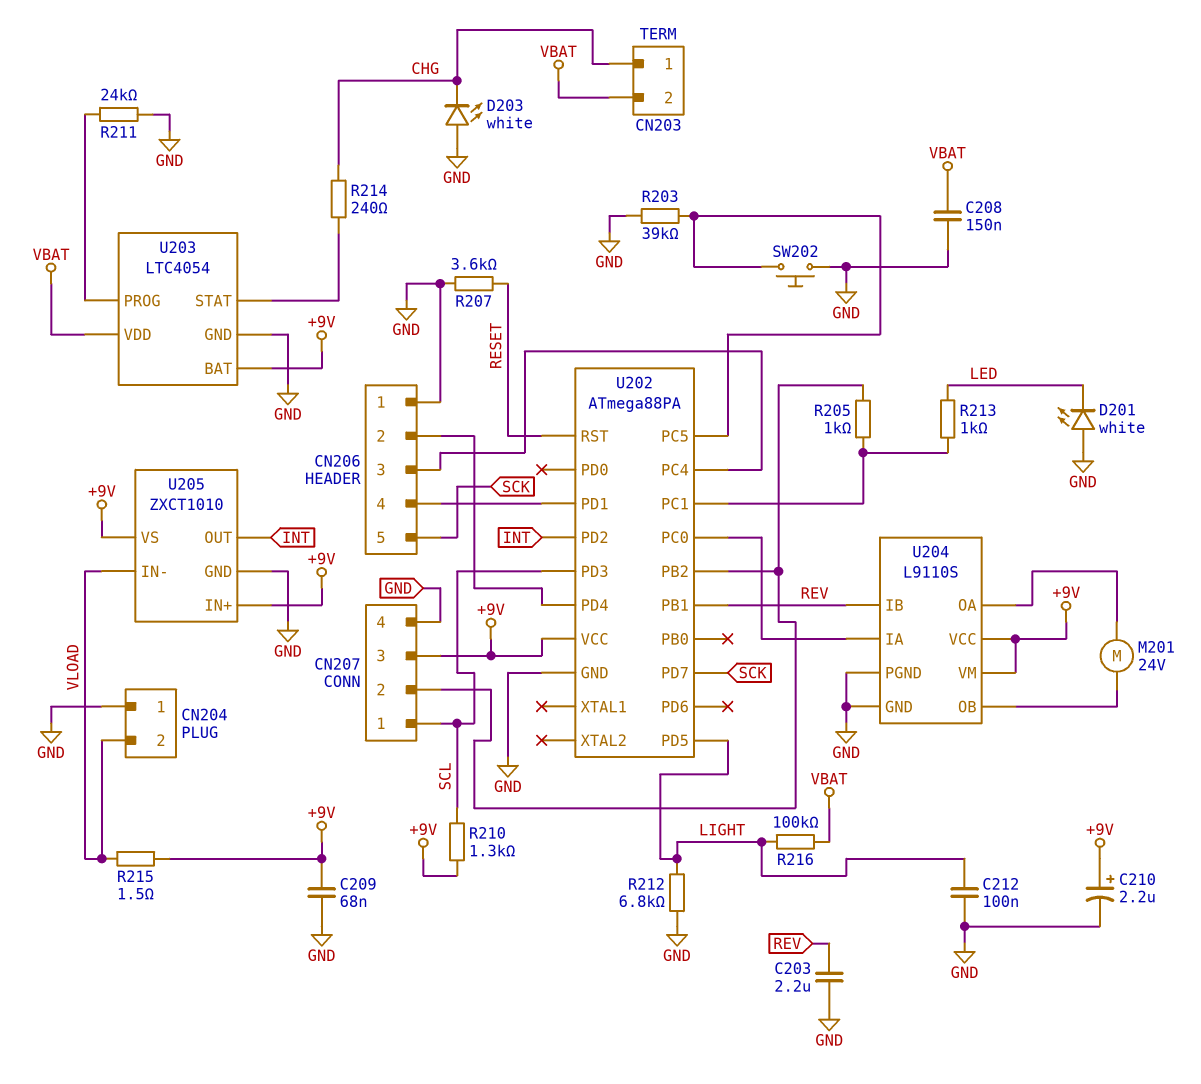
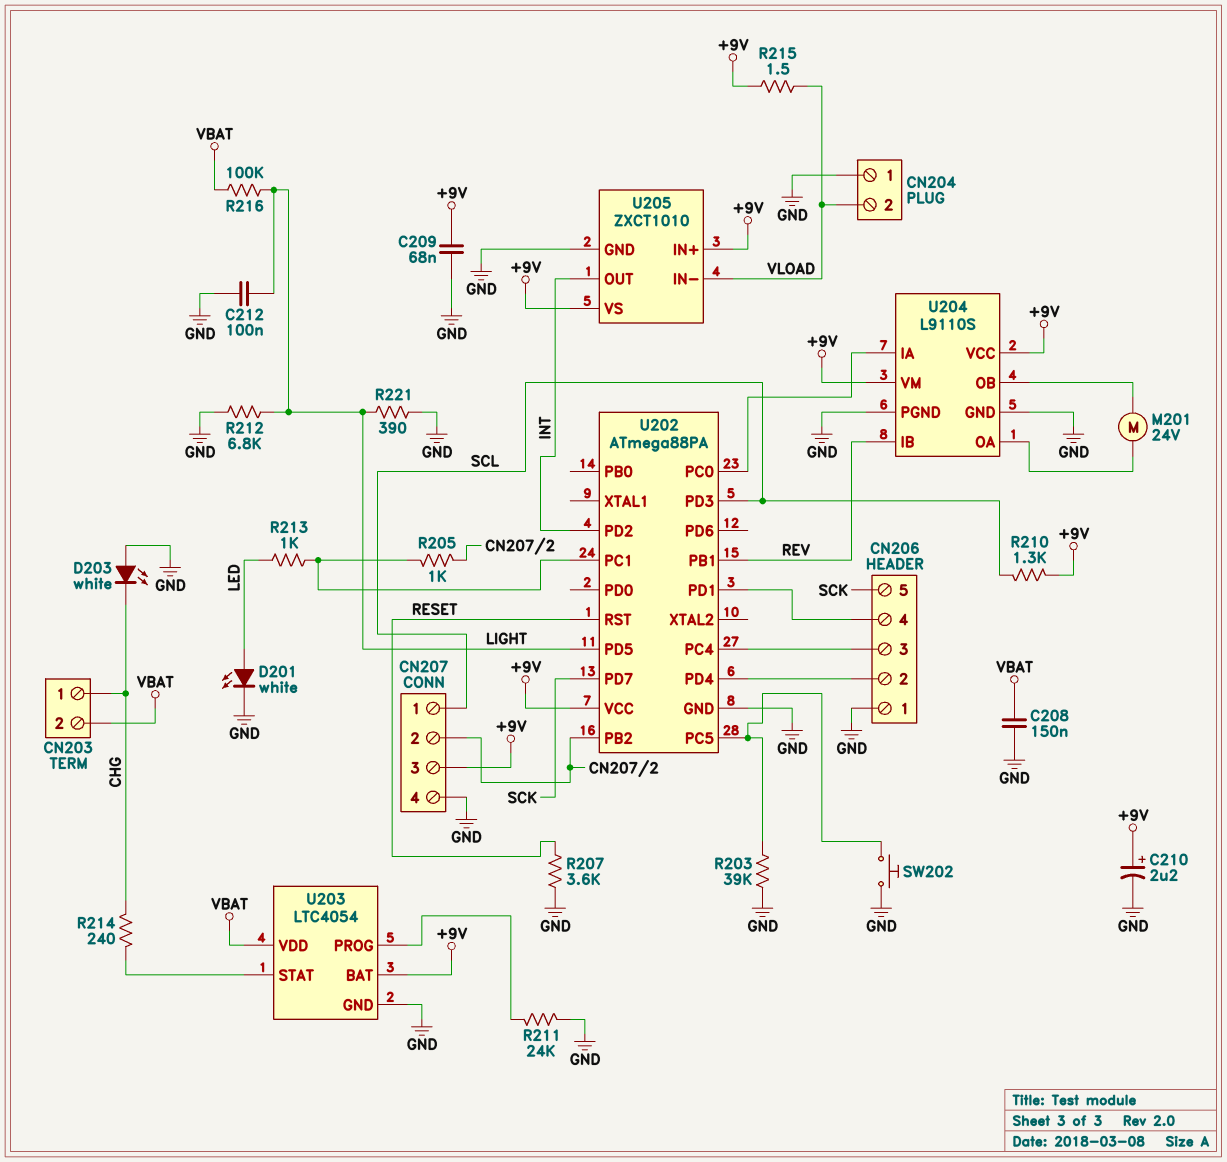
C203: 2.2uF (GND, REV) -> none
D201: LED white (A GND, K LED) -> LED white (A LED, K GND)
R221: none -> 390 (GND, LIGHT)

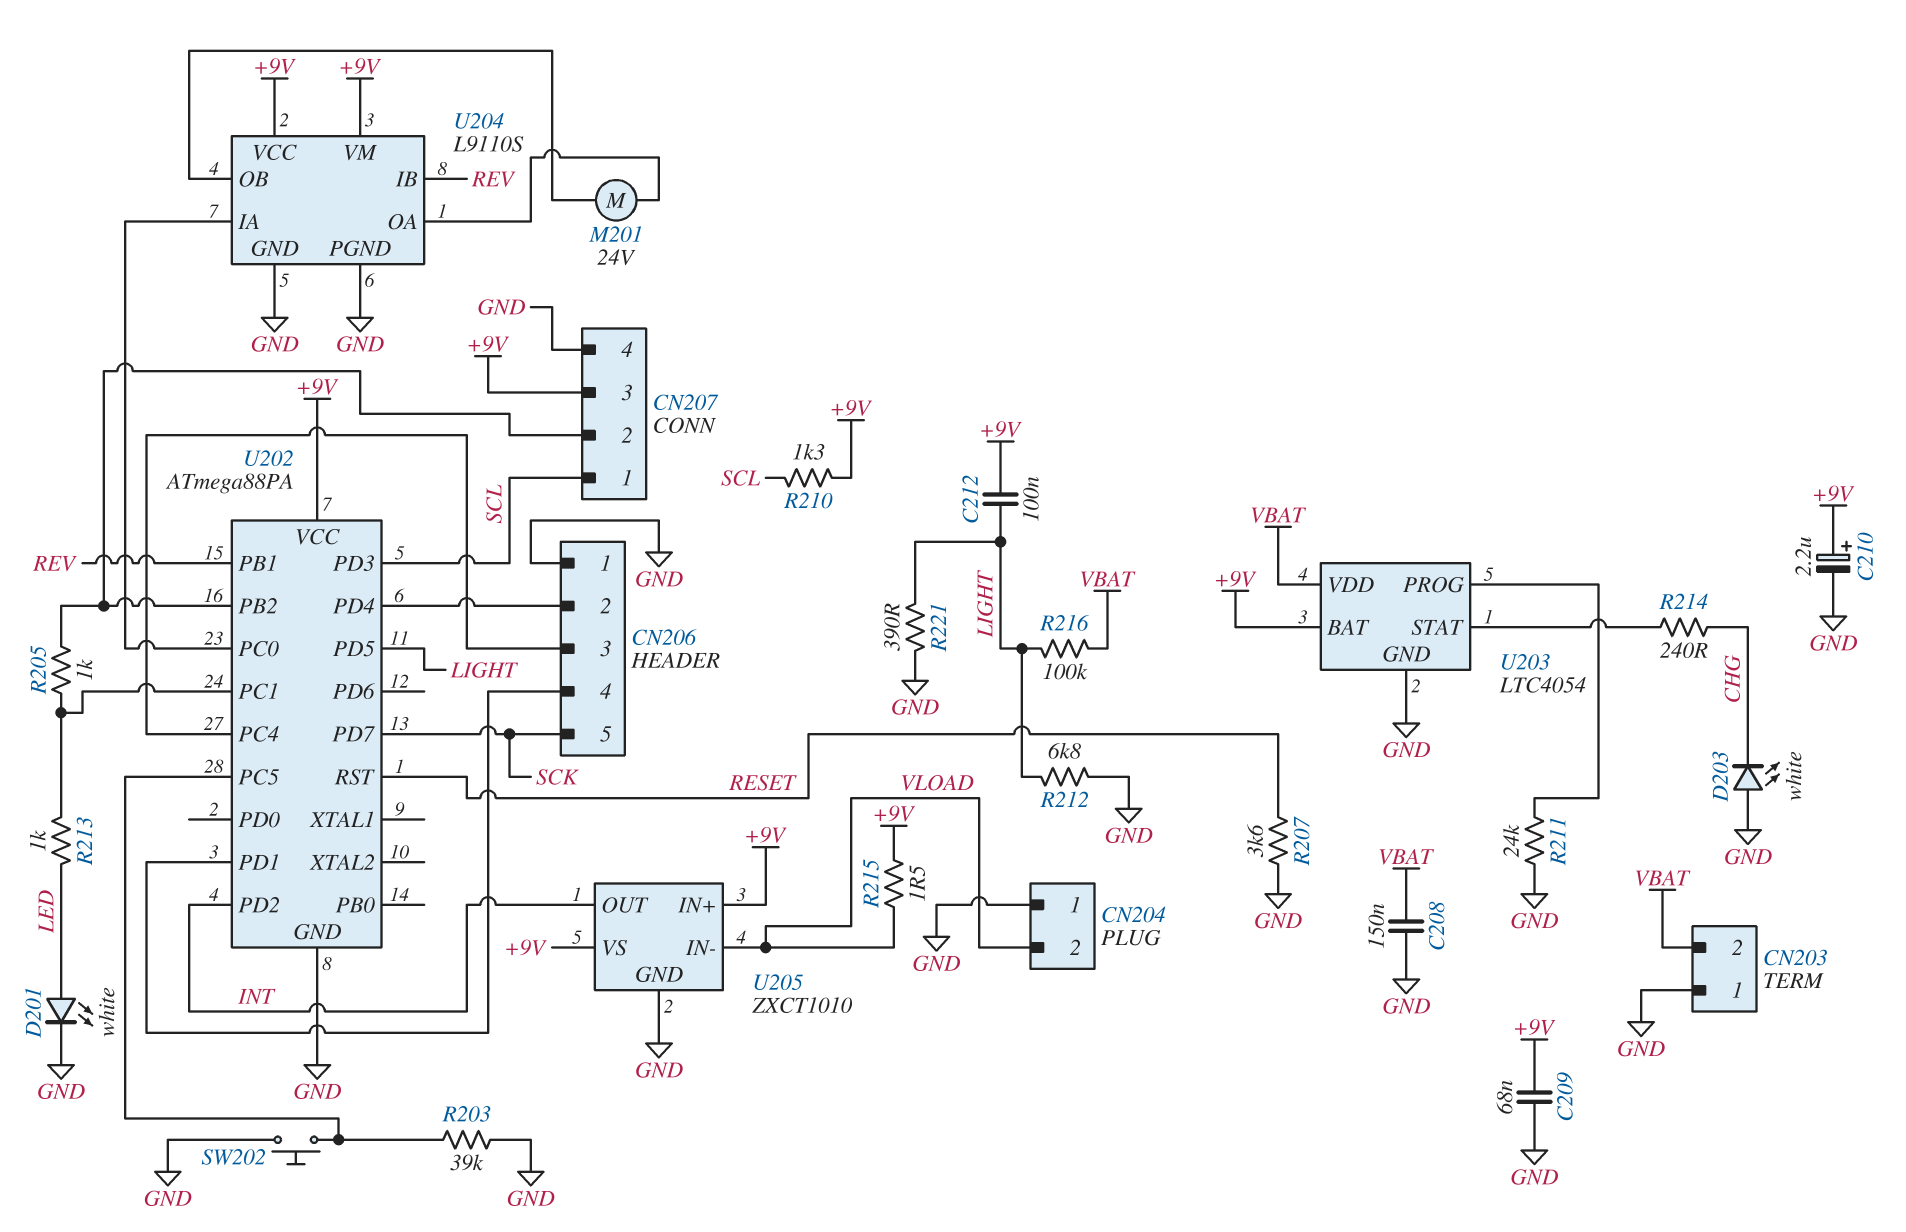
C212: 100nF (GND, LIGHT) -> 100nF (+9V, LIGHT)
CN203 pin 1: CHG -> GND

